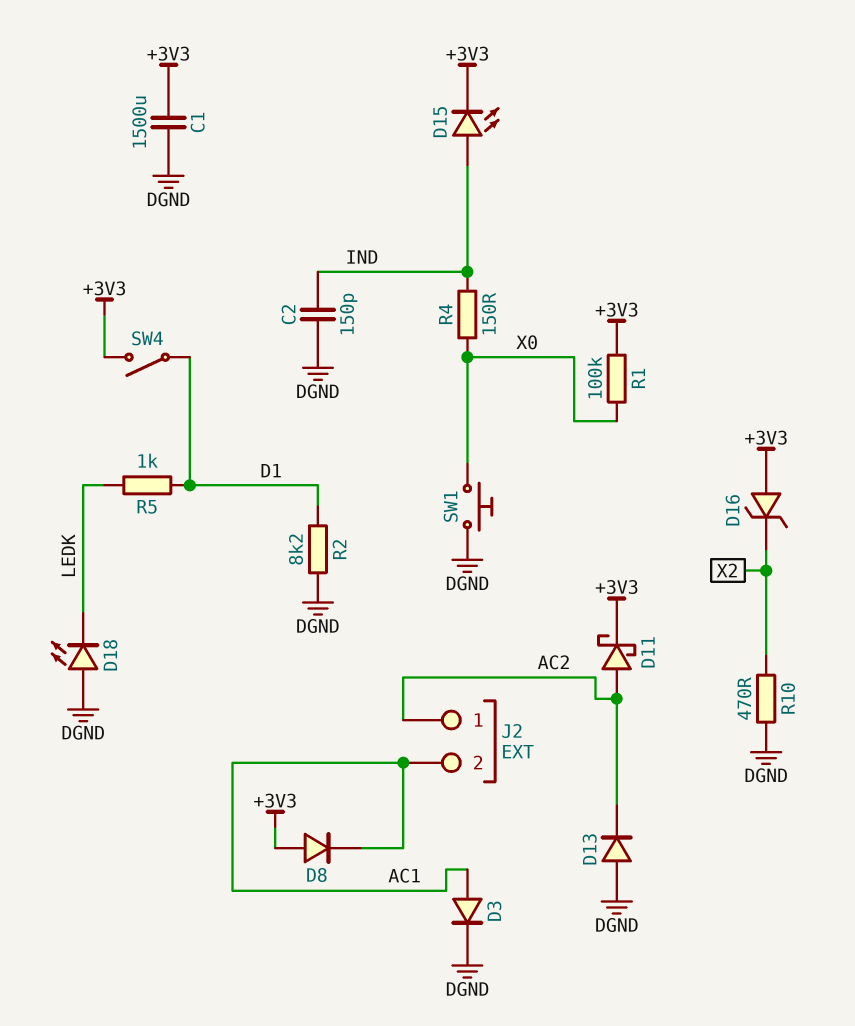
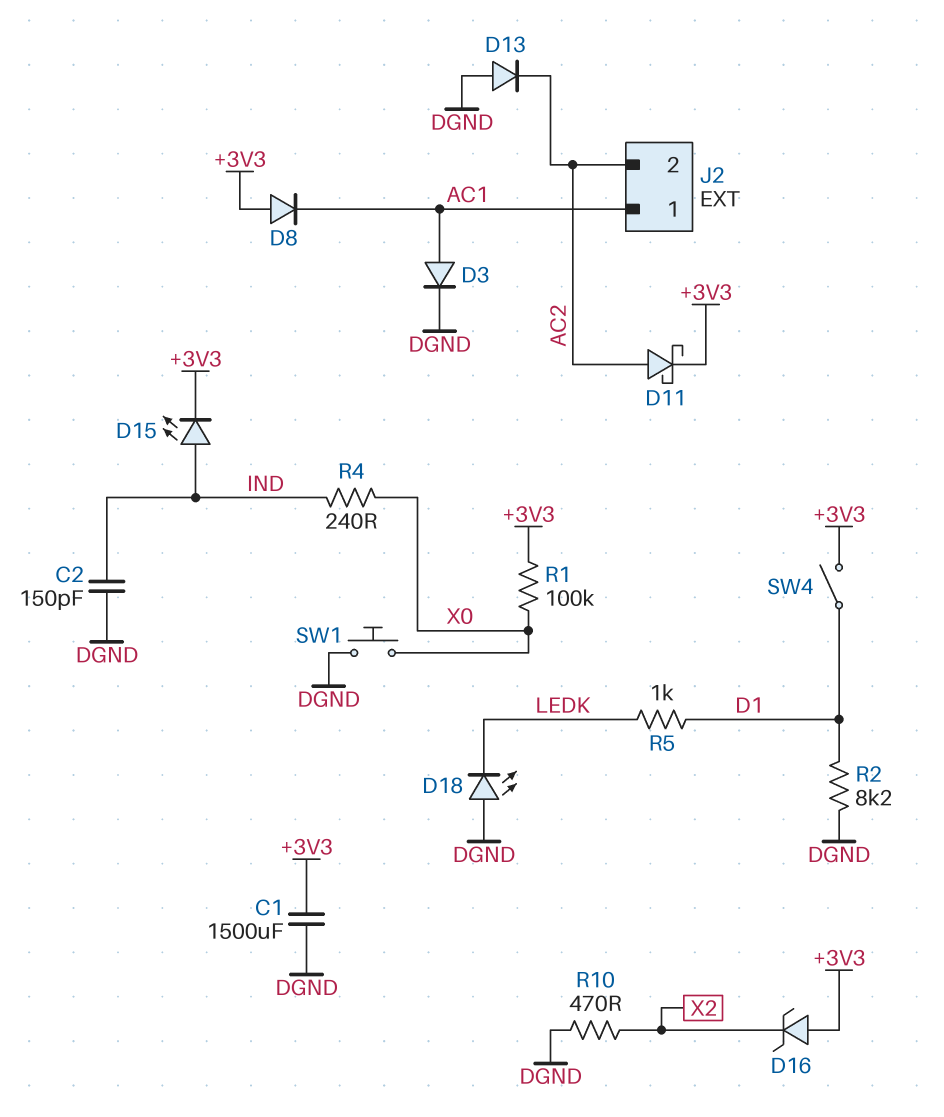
J2 pin 1: AC2 -> AC1
J2 pin 2: AC1 -> AC2
R4: 150 (IND, X0) -> 240 (IND, X0)

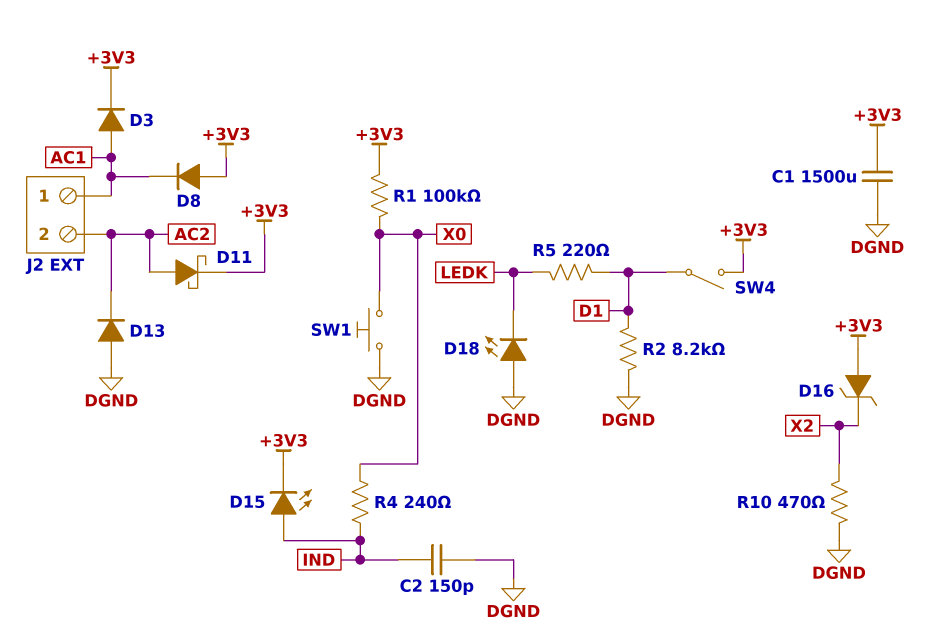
D3: diode (A AC1, K DGND) -> diode (A AC1, K +3V3)
R5: 1k (D1, LEDK) -> 220 (D1, LEDK)

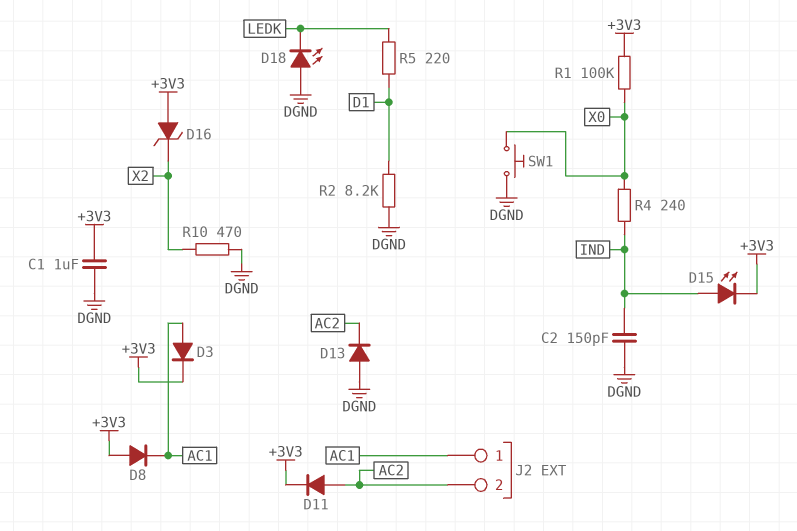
C1: 1500uF (+3V3, DGND) -> 1uF (+3V3, DGND)
D11: schottky (A AC2, K +3V3) -> diode (A AC2, K +3V3)
SW4: switch (+3V3, D1) -> none

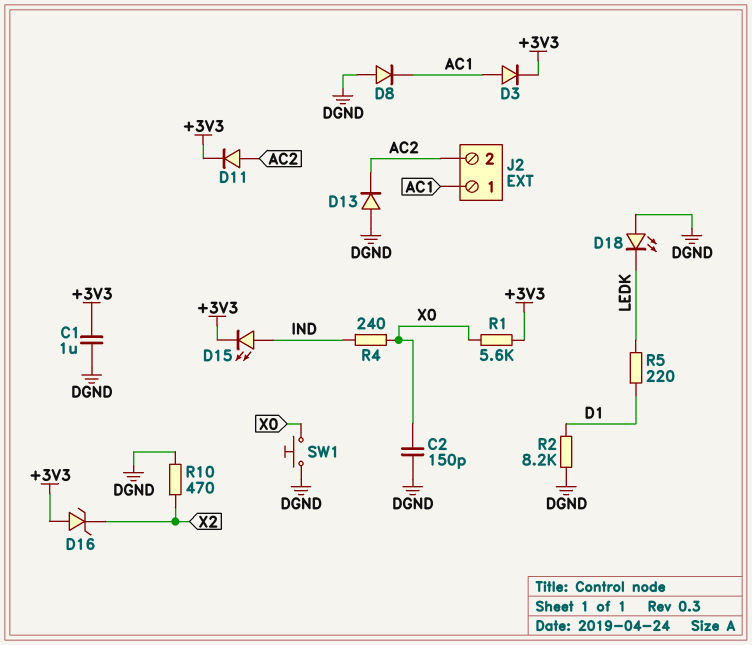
C2: 150pF (DGND, IND) -> 150pF (DGND, X0)
D8: diode (A +3V3, K AC1) -> diode (A DGND, K AC1)
R1: 100k (+3V3, X0) -> 5.6k (+3V3, X0)

